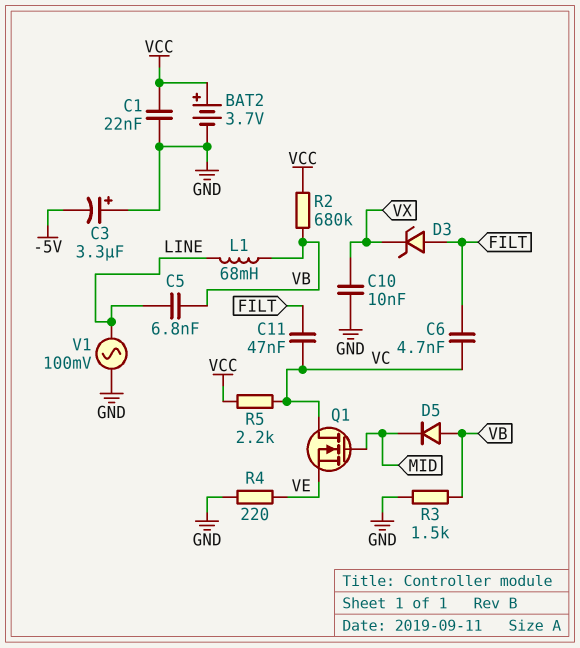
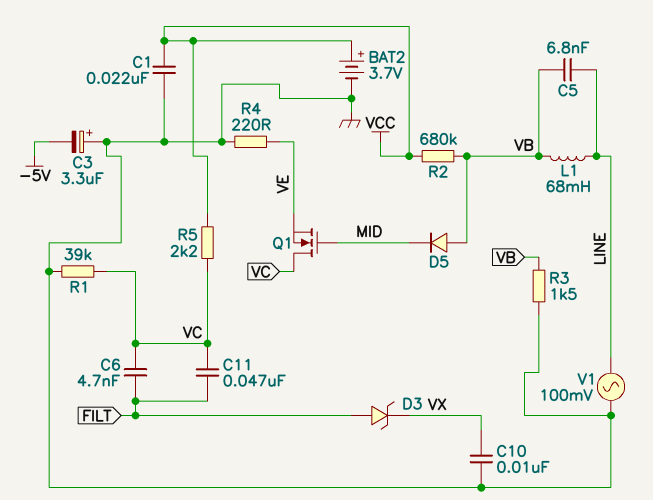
R1: none -> 39k (GND, VC)

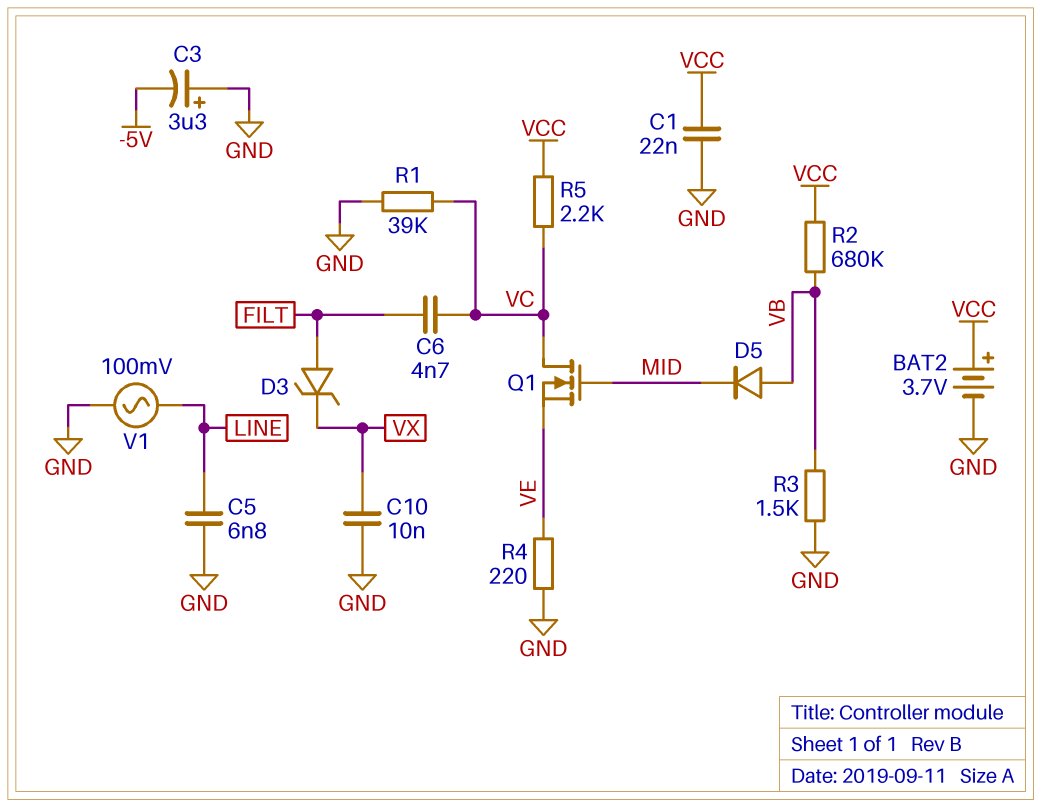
C5: 6.8nF (LINE, VB) -> 6.8nF (GND, LINE)
C11: 47nF (FILT, VC) -> none
L1: 68mH (LINE, VB) -> none

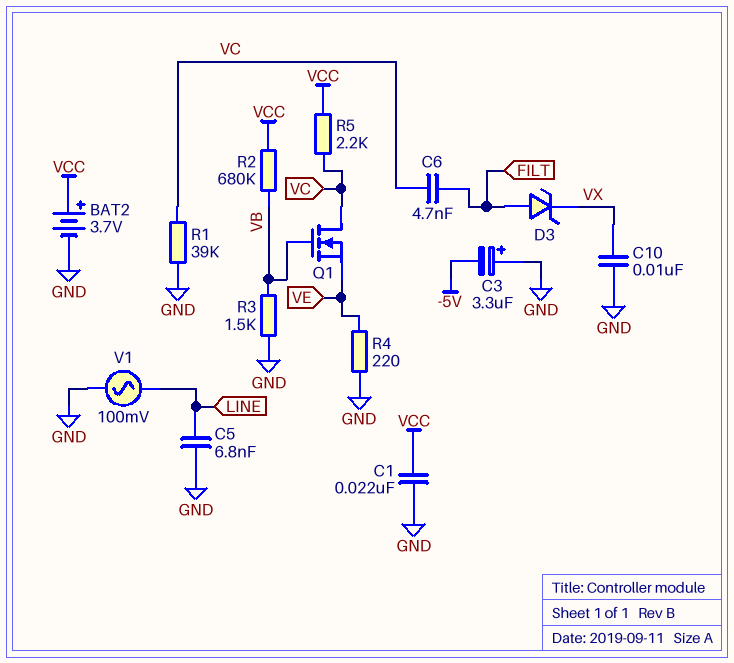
D5: diode (A VB, K MID) -> none
Q1: NMOS (G MID, D VC, S VE) -> NMOS (G VB, D VC, S VE)

